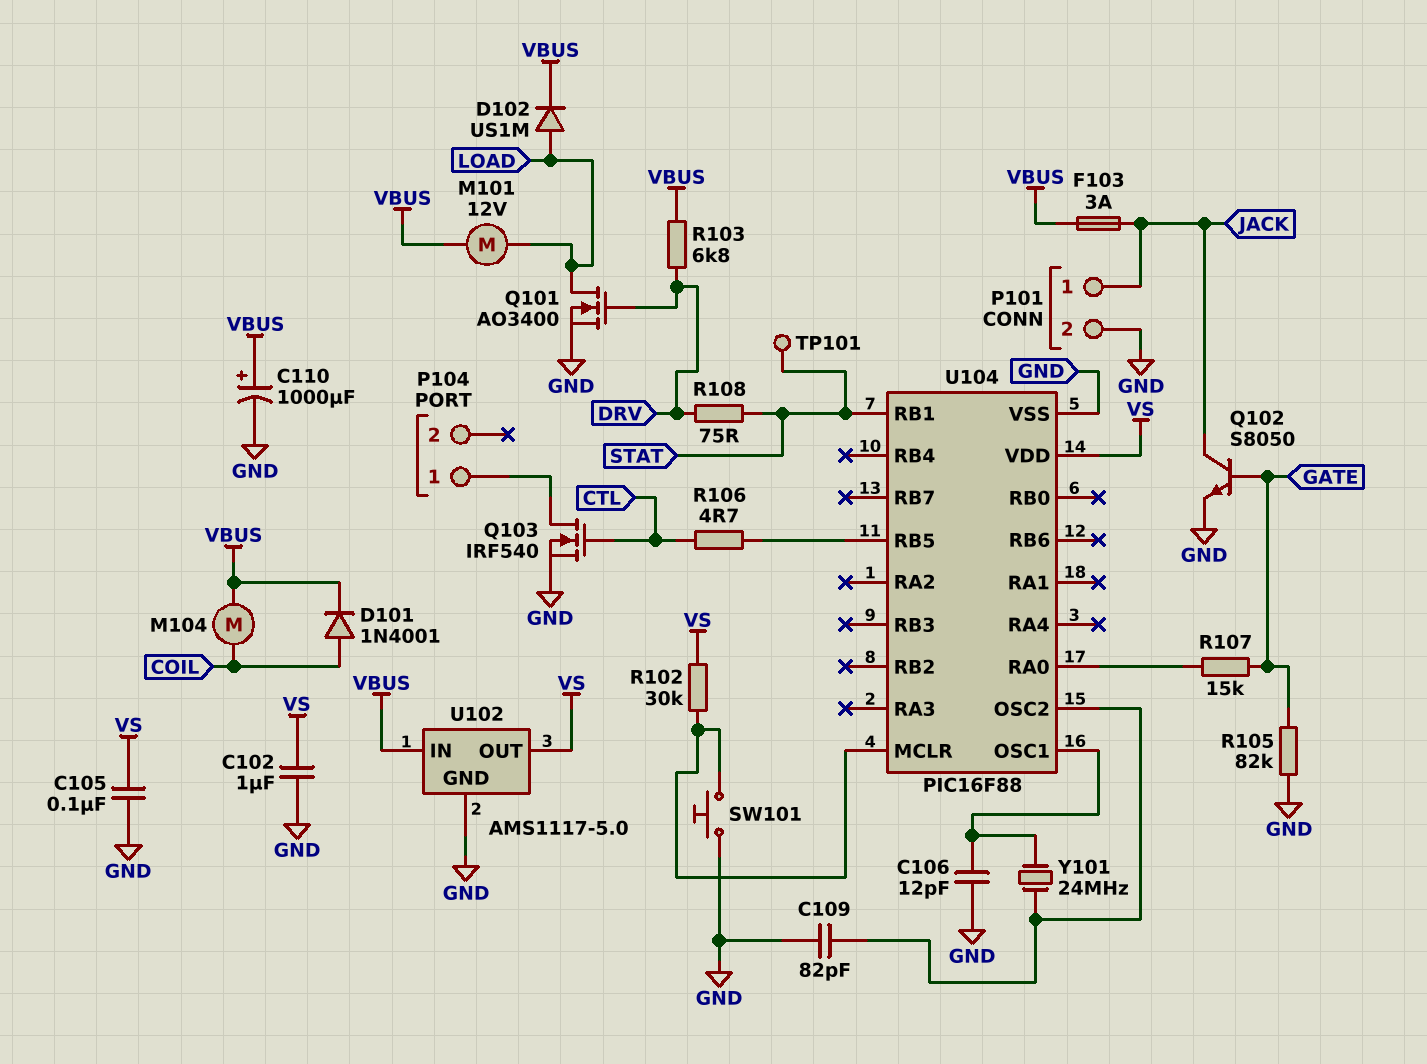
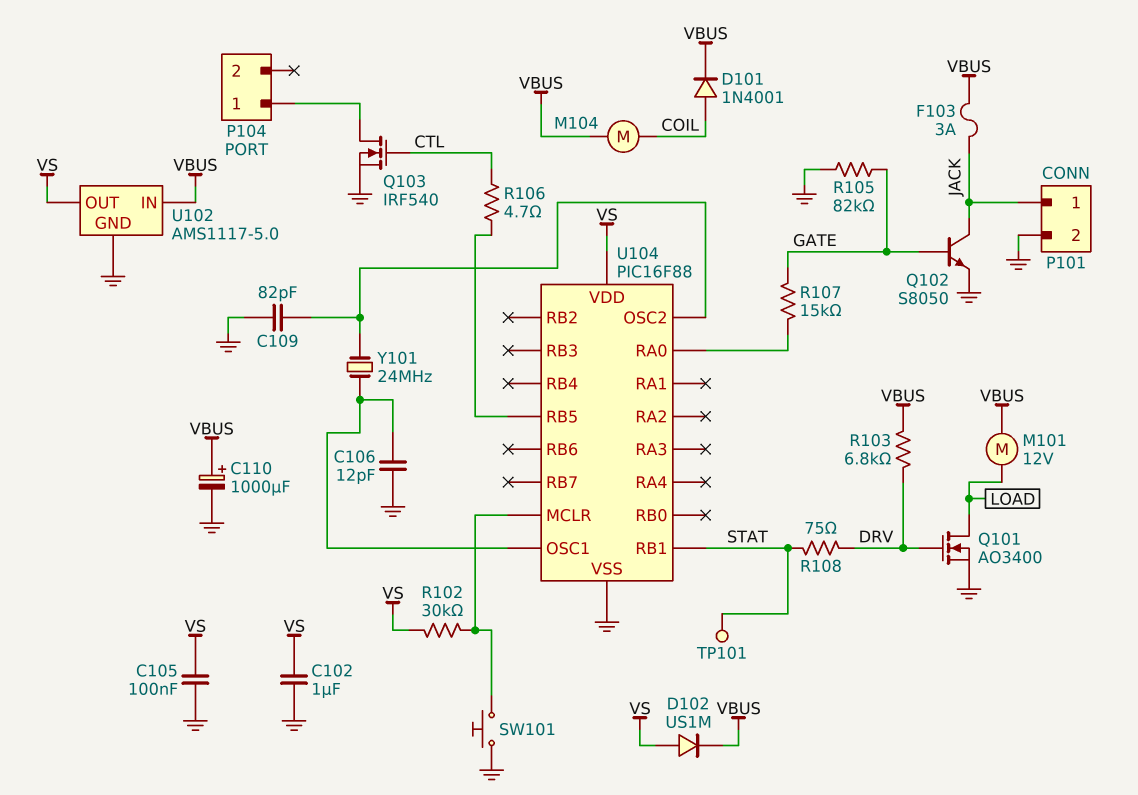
D102: diode US1M (A LOAD, K VBUS) -> diode US1M (A VS, K VBUS)

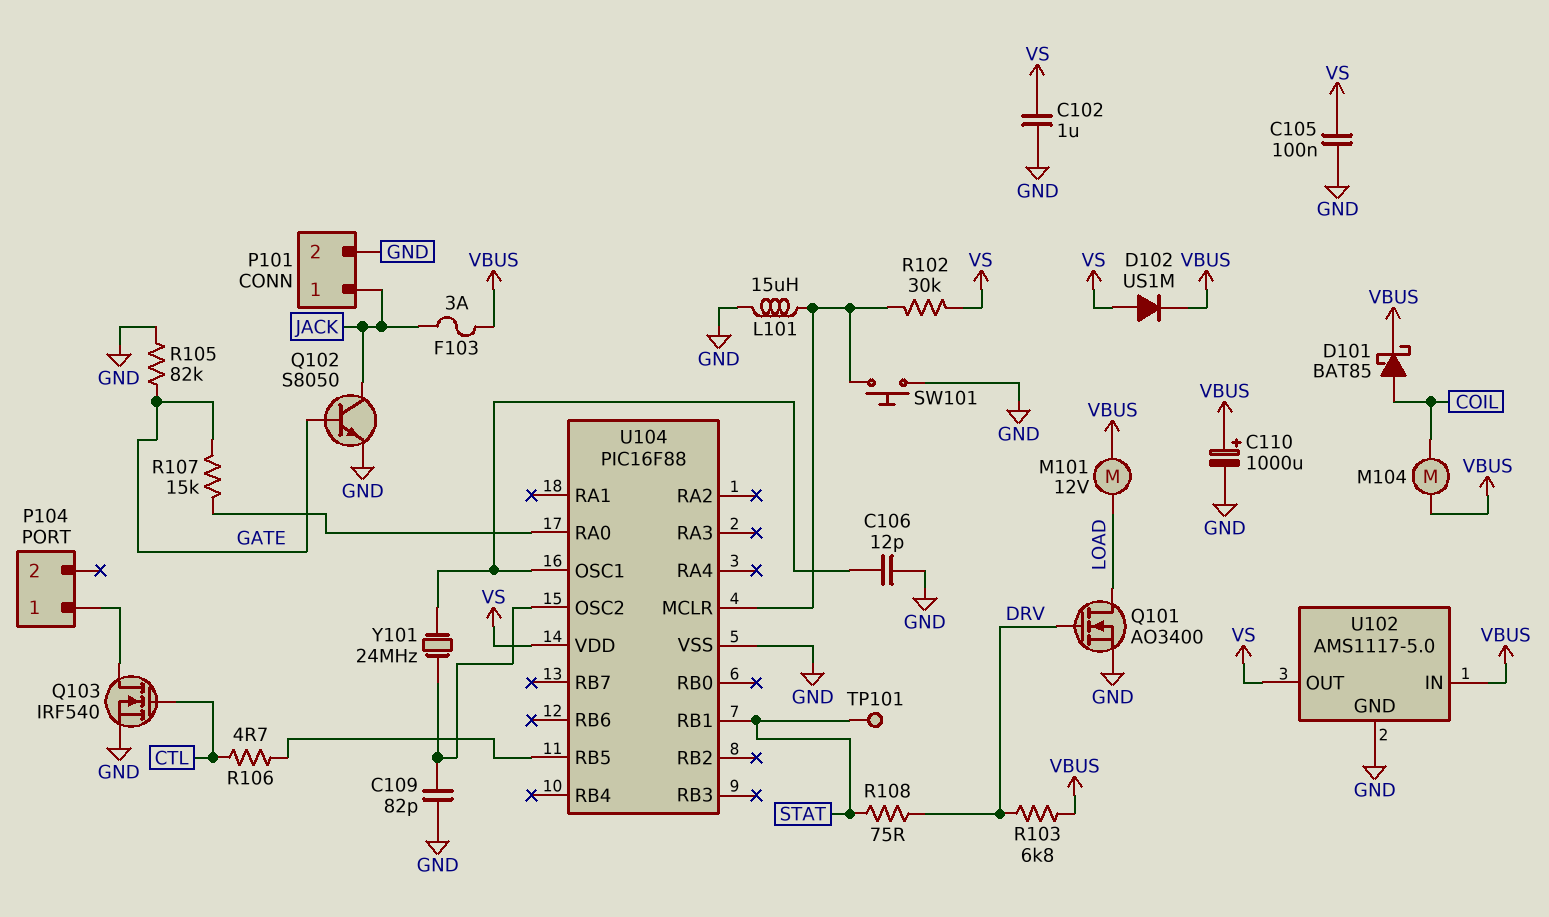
D101: diode 1N4001 (A COIL, K VBUS) -> schottky BAT85 (A COIL, K VBUS)
L101: none -> 15uH (GND, U104/MCLR)

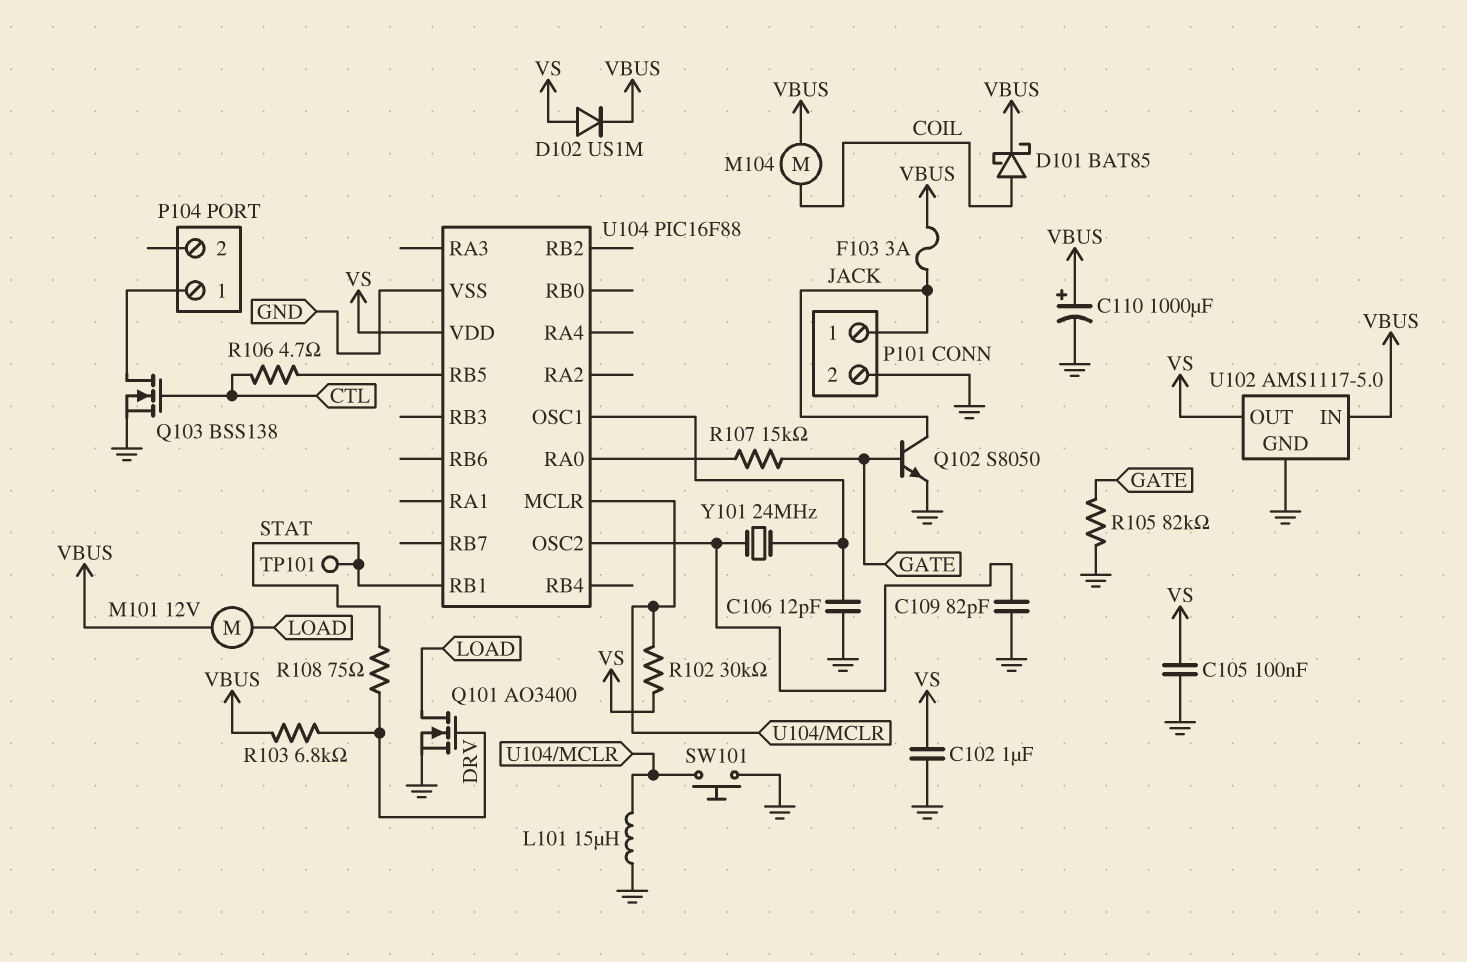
Q103: NMOS IRF540 (G CTL, D P104/1, S GND) -> NMOS BSS138 (G CTL, D P104/1, S GND)

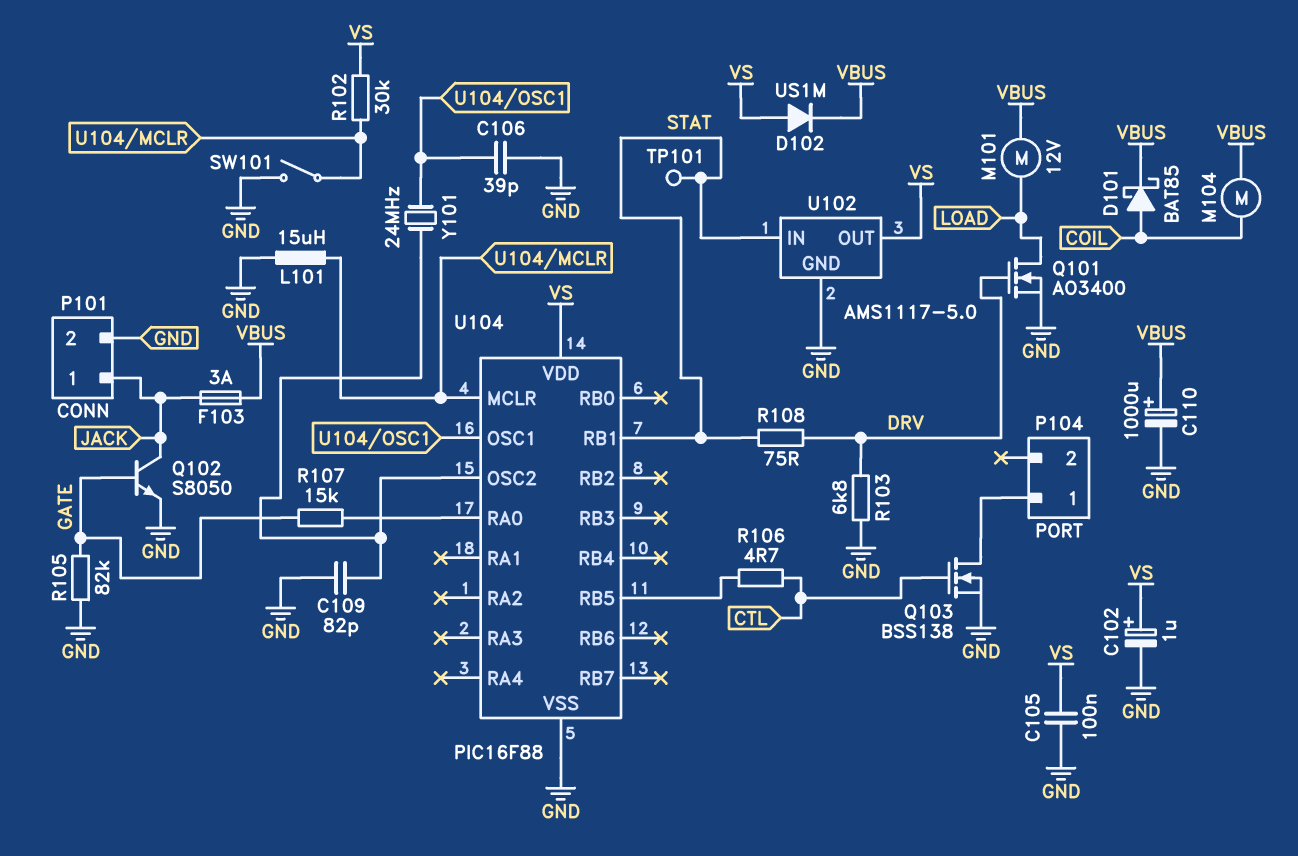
C102: 1uF (GND, VS) -> 1uF (plus VS, minus GND)
C106: 12pF (GND, U104/OSC1) -> 39pF (GND, U104/OSC1)
R103: 6.8k (DRV, VBUS) -> 6.8k (DRV, GND)
SW101: button (GND, U104/MCLR) -> switch (GND, U104/MCLR)
U102 pin IN: VBUS -> STAT

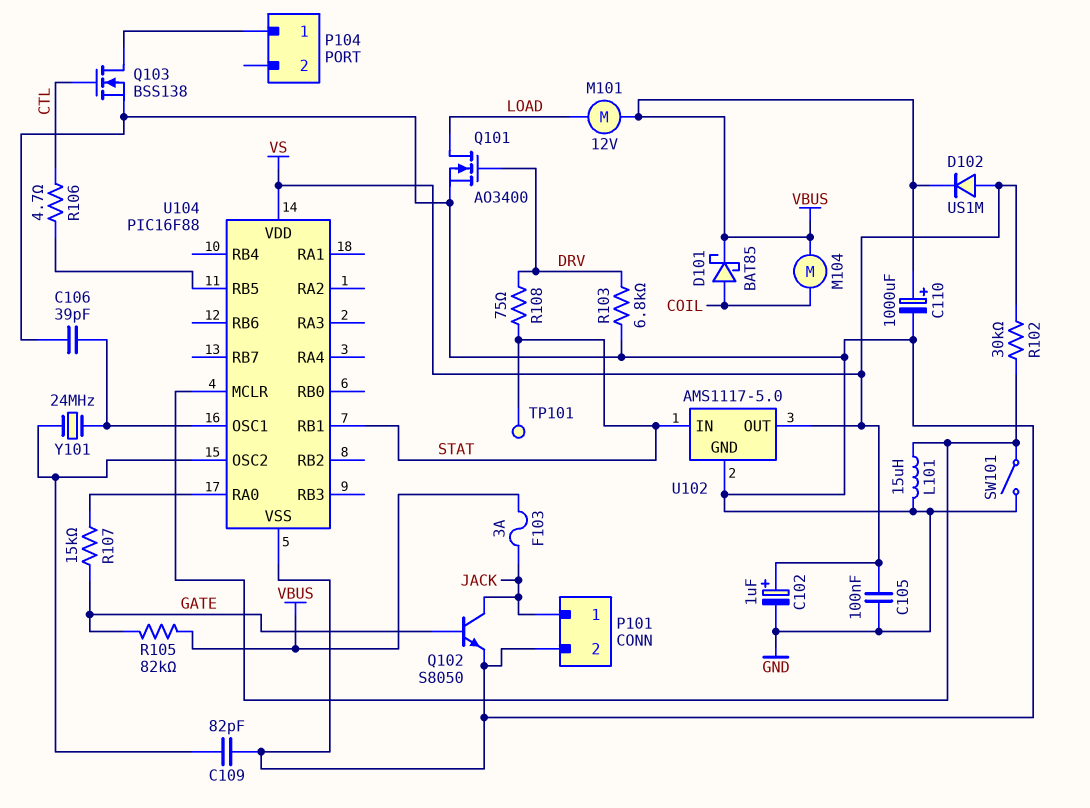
R105: 82k (GATE, GND) -> 82k (GATE, VBUS)

